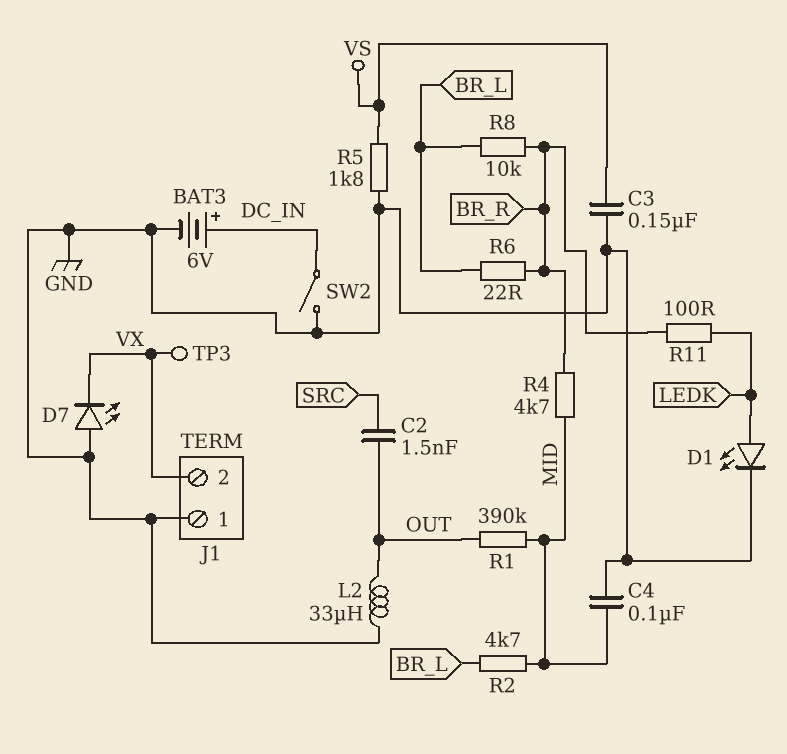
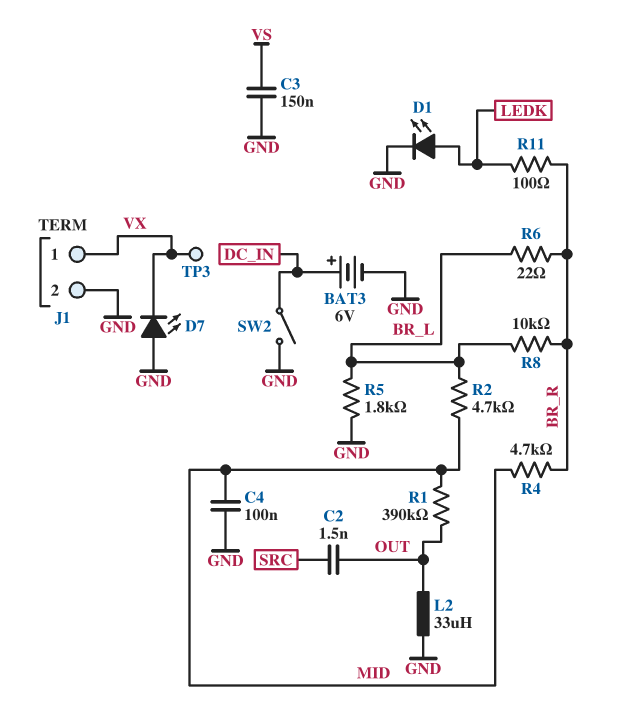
J1 pin 1: GND -> VX
J1 pin 2: VX -> GND
R5: 1.8k (GND, VS) -> 1.8k (BR_L, GND)

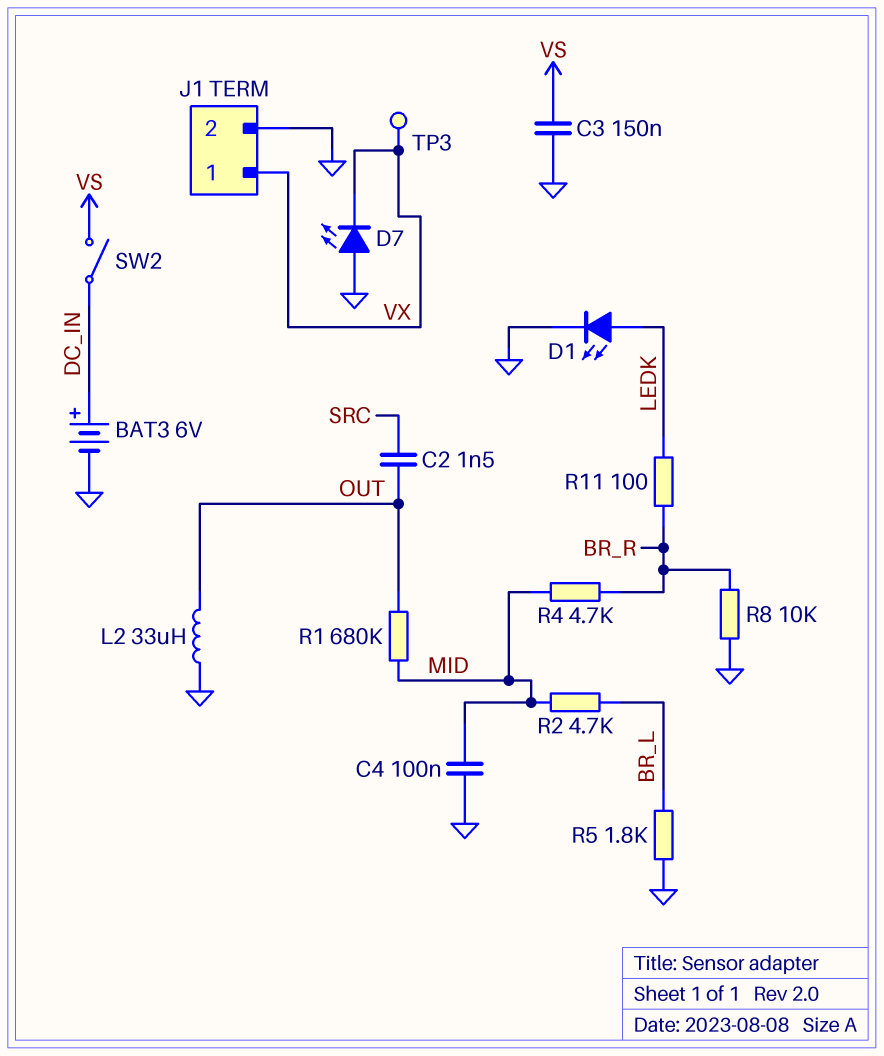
R1: 390k (MID, OUT) -> 680k (MID, OUT)
R6: 22 (BR_L, BR_R) -> none
R8: 10k (BR_L, BR_R) -> 10k (BR_R, GND)
SW2: switch (DC_IN, GND) -> switch (DC_IN, VS)

